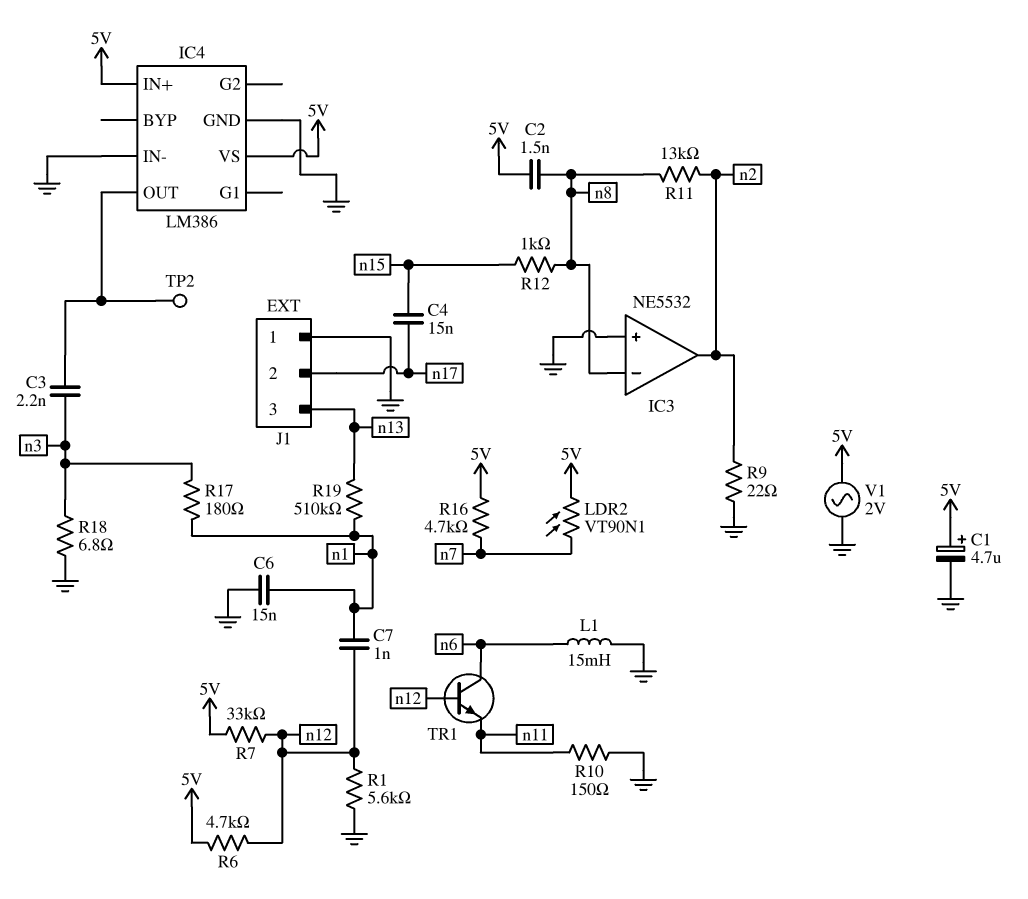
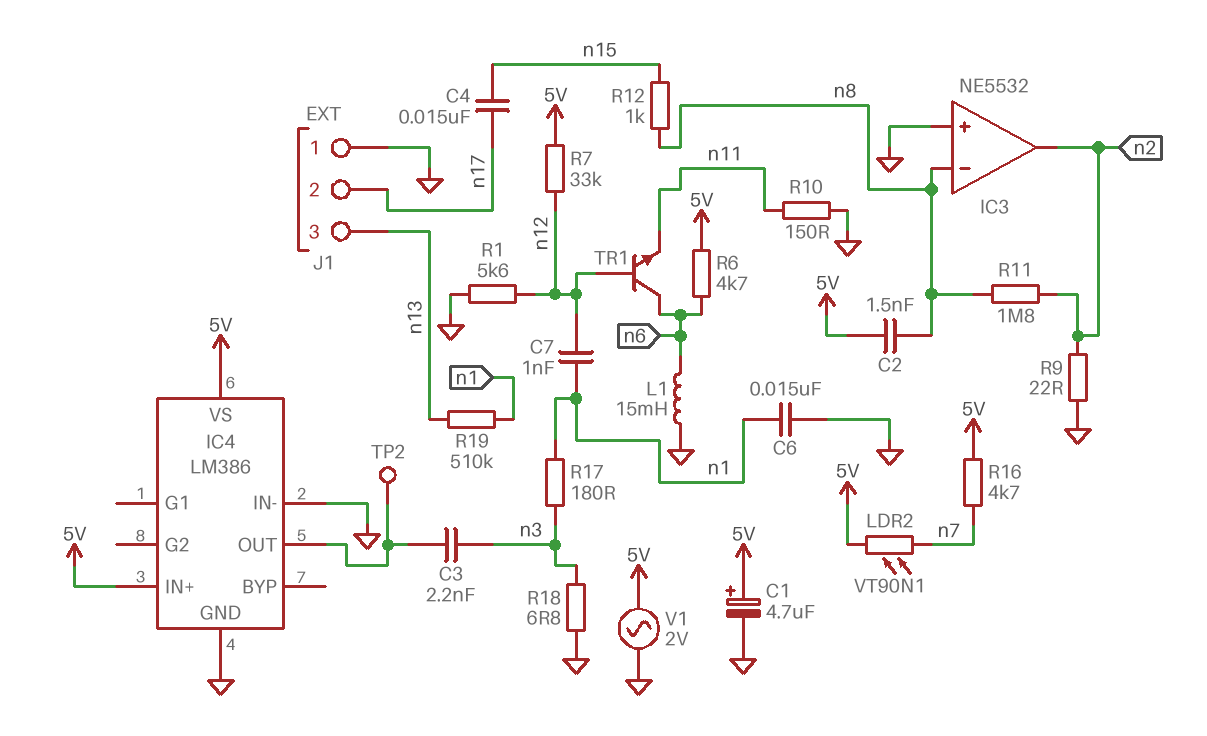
R6: 4.7k (5V, n12) -> 4.7k (5V, n6)
R11: 13k (n2, n8) -> 1.8M (n2, n8)

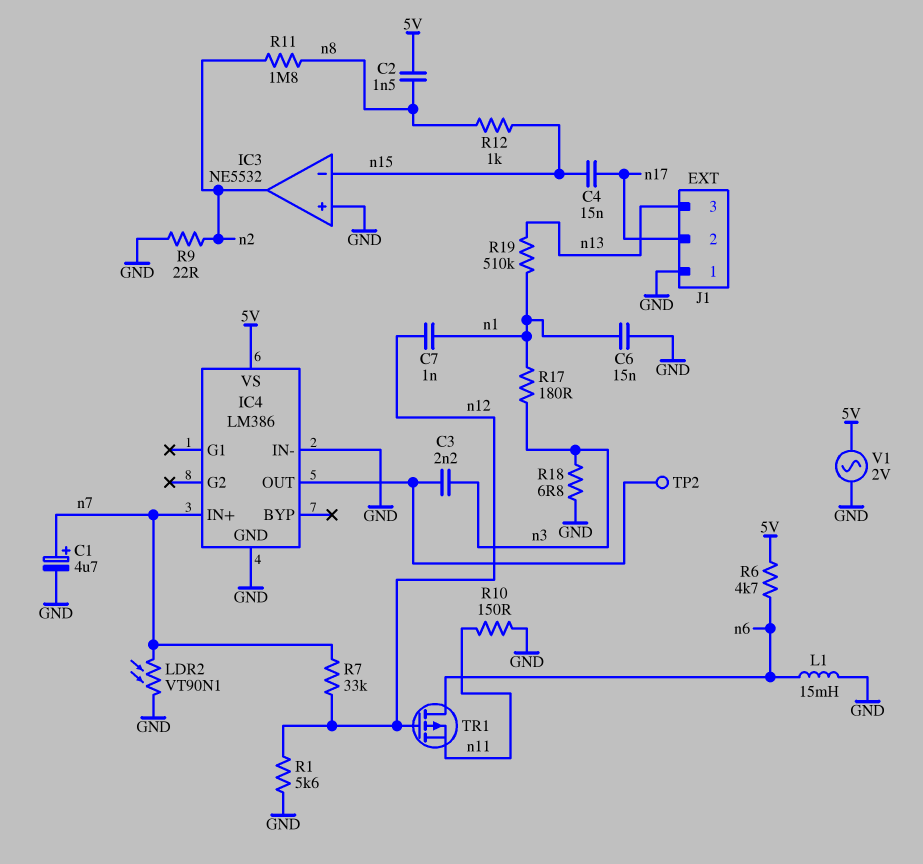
C1: 4.7uF (plus 5V, minus GND) -> 4.7uF (plus n7, minus GND)
IC3 pin in-: n8 -> n15
IC4 pin IN+: 5V -> n7
LDR2: VT90N1 (5V, n7) -> VT90N1 (GND, n7)
R7: 33k (5V, n12) -> 33k (n7, n12)
R16: 4.7k (5V, n7) -> none
TR1: NPN (B n12, C n6, E n11) -> PMOS (G n12, D n6, S n11)

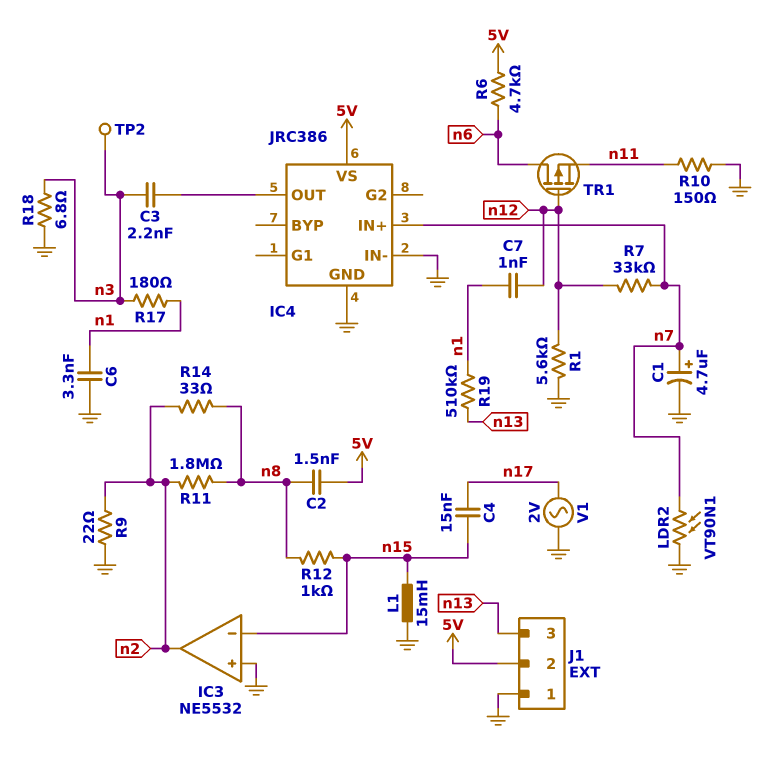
C6: 15nF (GND, n1) -> 3.3nF (GND, n1)
IC4: LM386 -> JRC386
J1 pin 2: n17 -> 5V
L1: 15mH (GND, n6) -> 15mH (GND, n15)
R14: none -> 33 (n2, n8)
TP2: test point (IC4/OUT) -> test point (n3)
V1: AC 2V (5V, GND) -> AC 2V (GND, n17)

